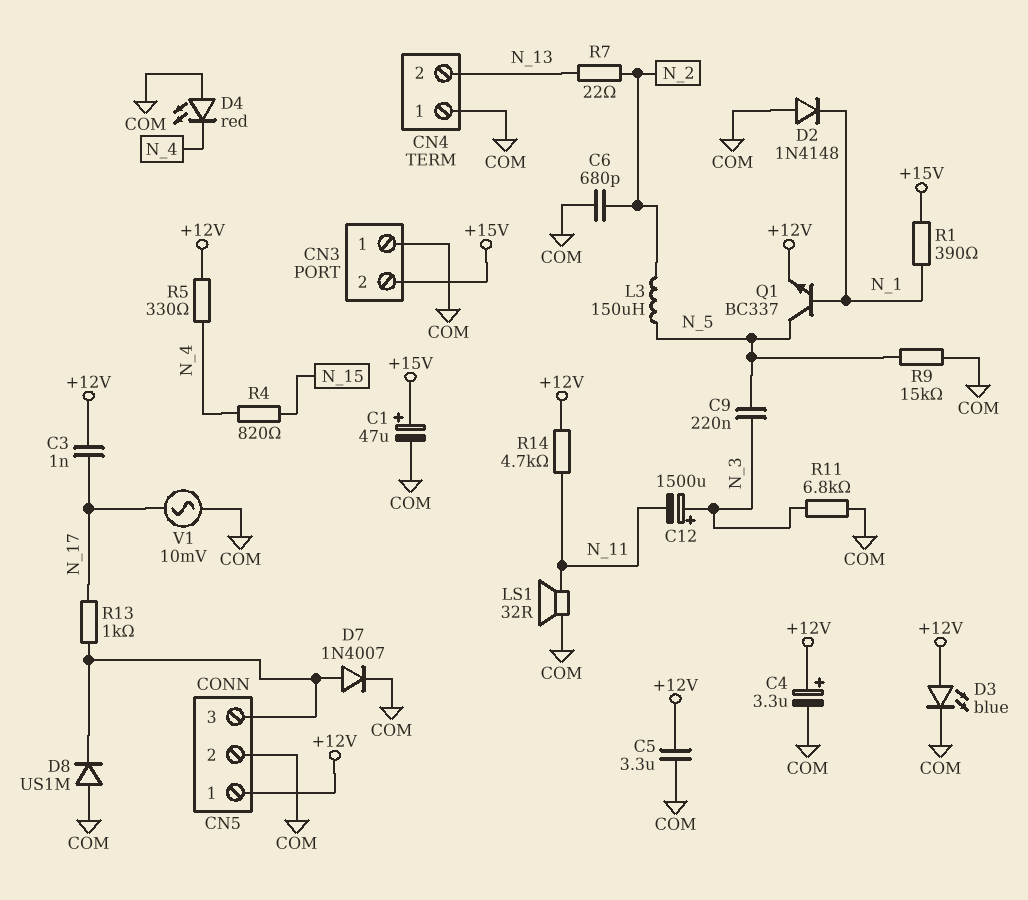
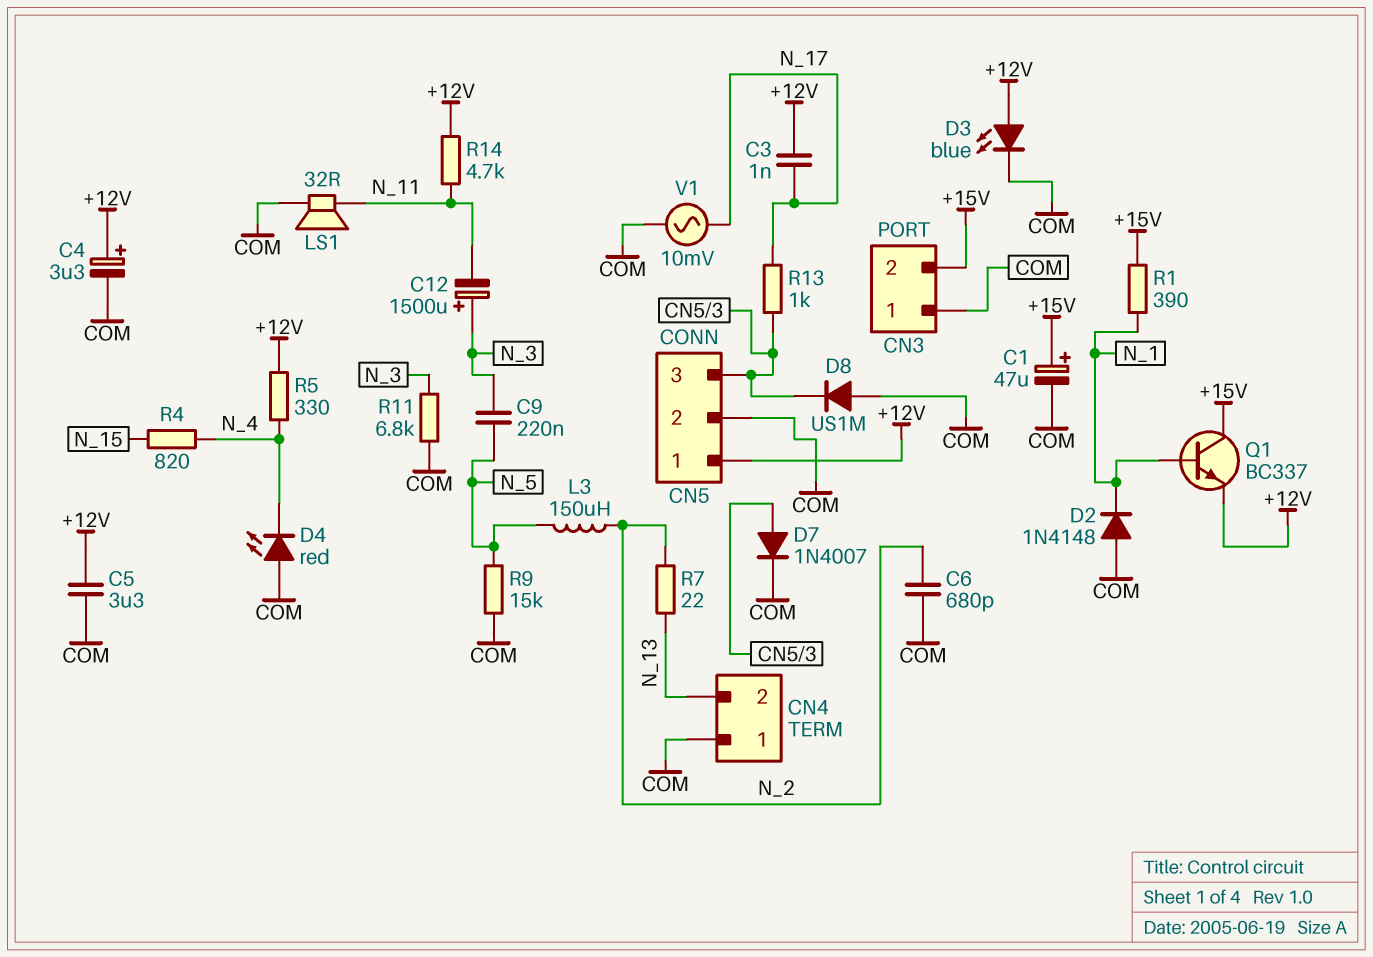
Q1: NPN BC337 (B N_1, C N_5, E +12V) -> NPN BC337 (B N_1, C +15V, E +12V)

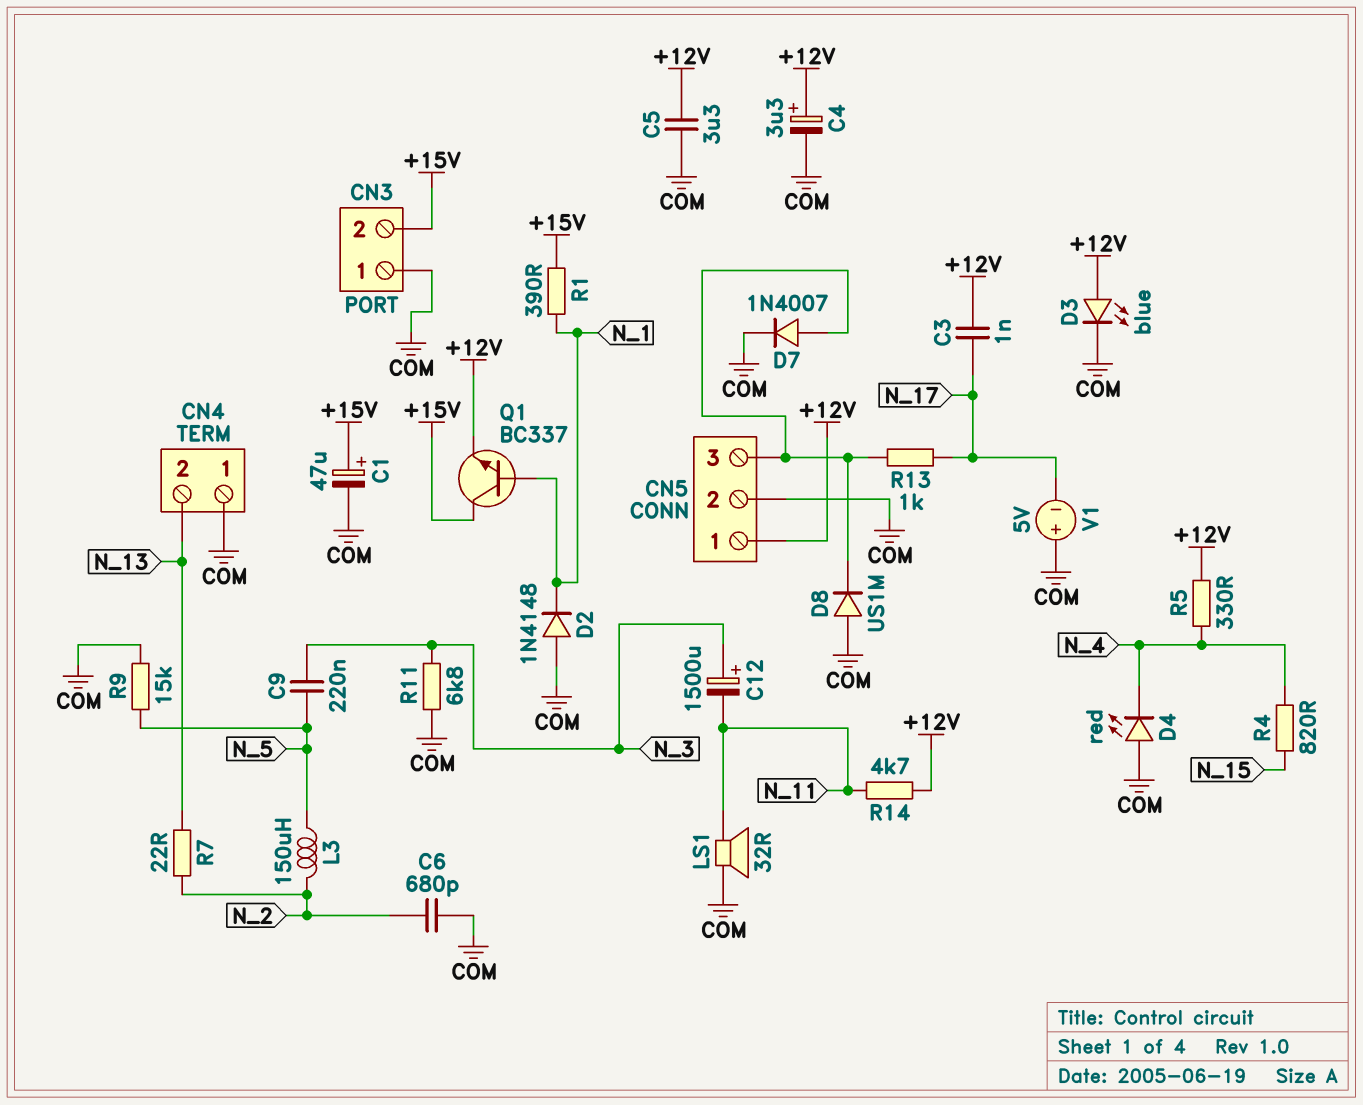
V1: AC 10mV (COM, N_17) -> 5V (plus COM, minus N_17)

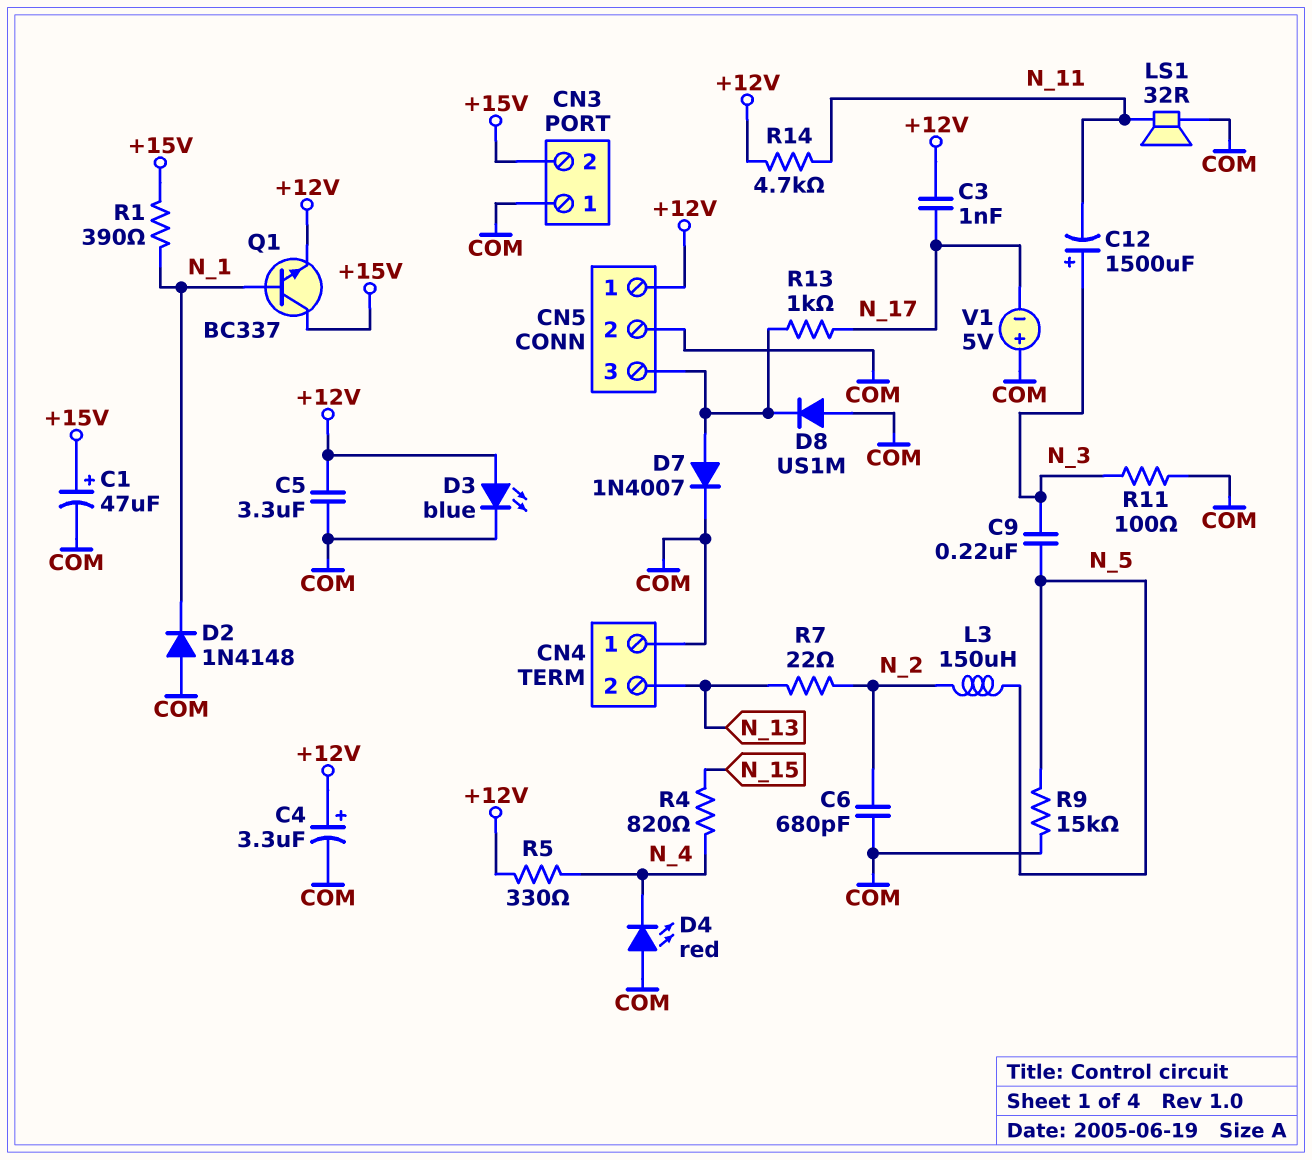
R11: 6.8k (COM, N_3) -> 100 (COM, N_3)

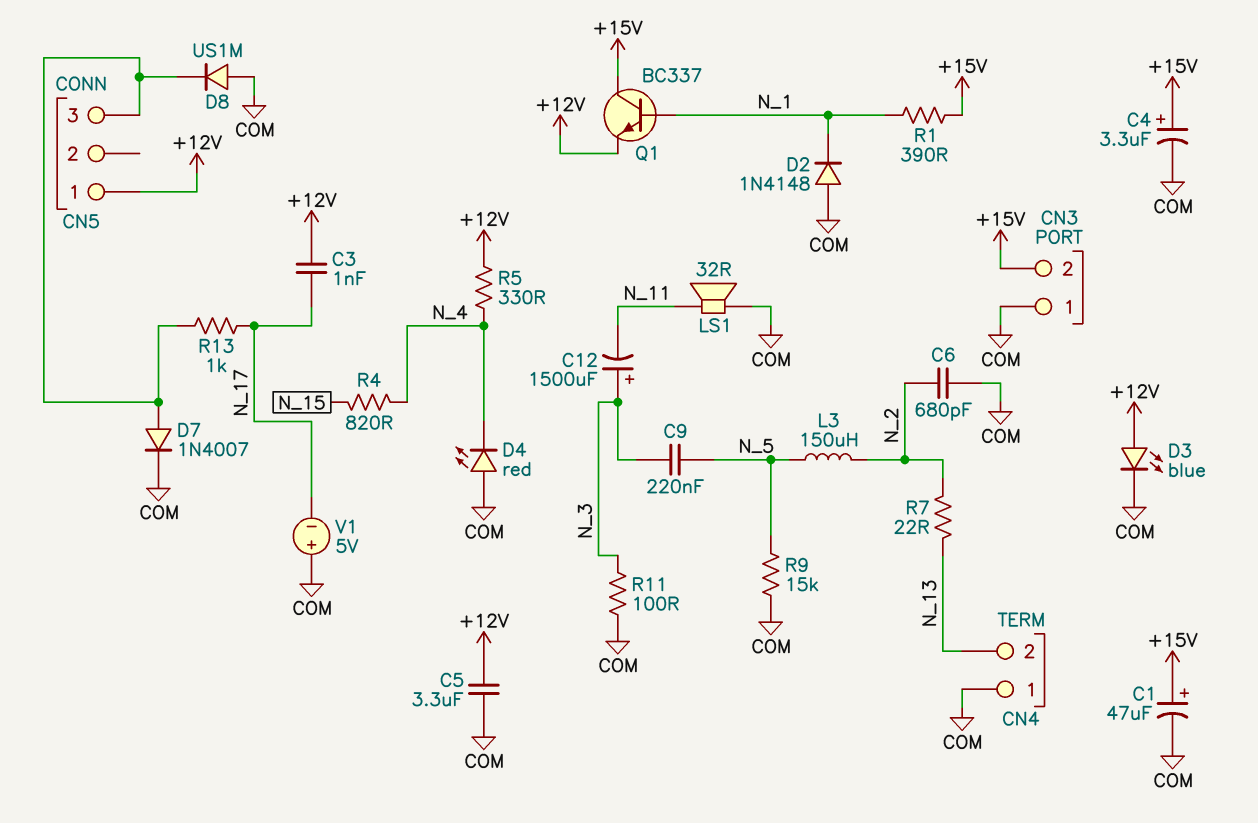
C4: 3.3uF (plus +12V, minus COM) -> 3.3uF (plus +15V, minus COM)
CN5 pin 2: COM -> none
R14: 4.7k (+12V, N_11) -> none

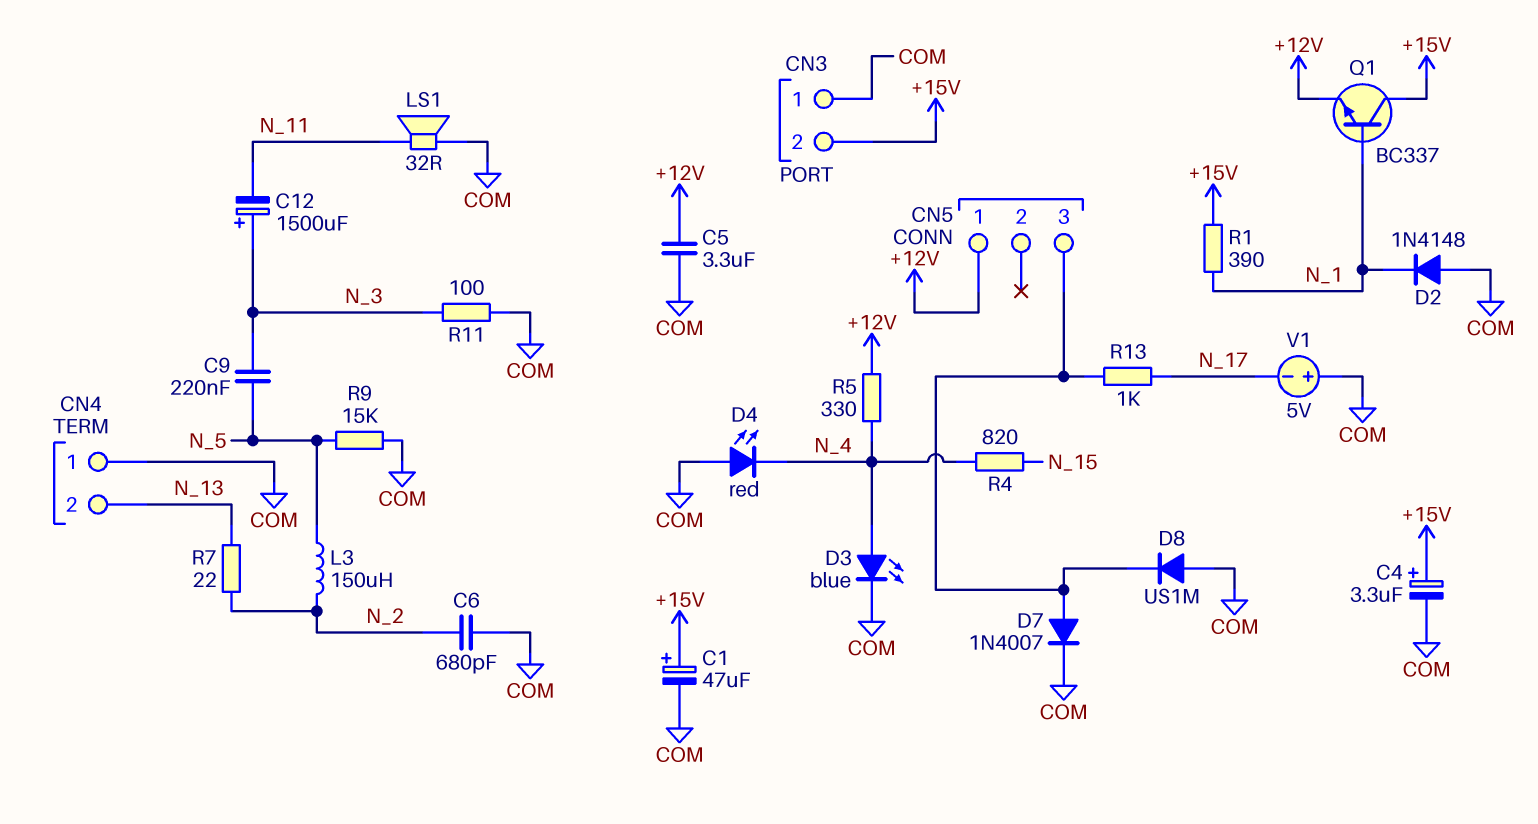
C3: 1nF (+12V, N_17) -> none
D3: LED blue (A +12V, K COM) -> LED blue (A N_4, K COM)

